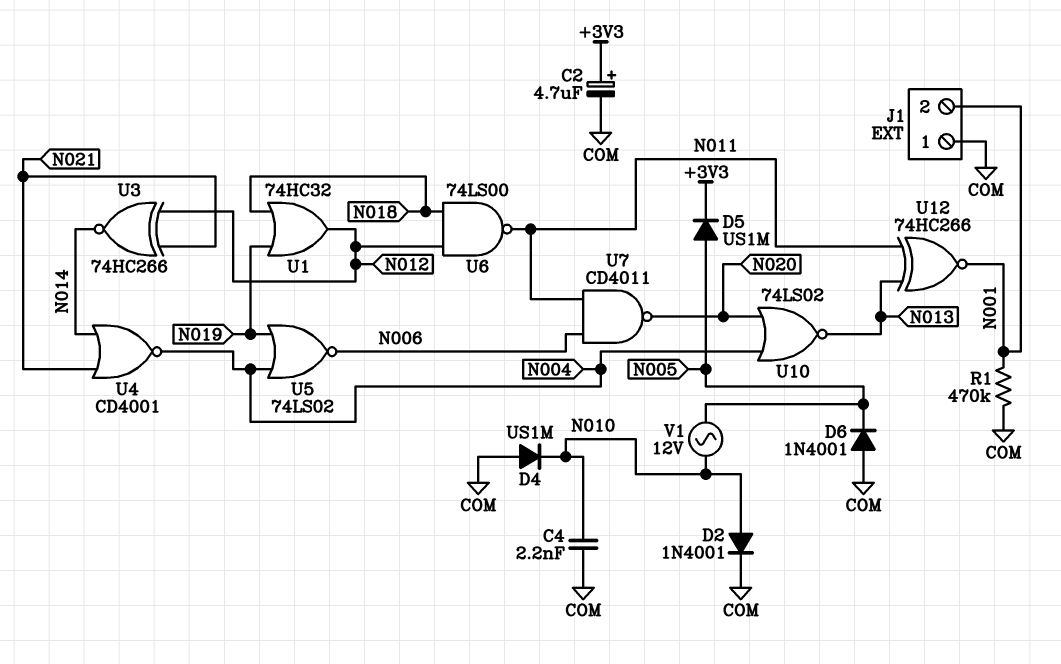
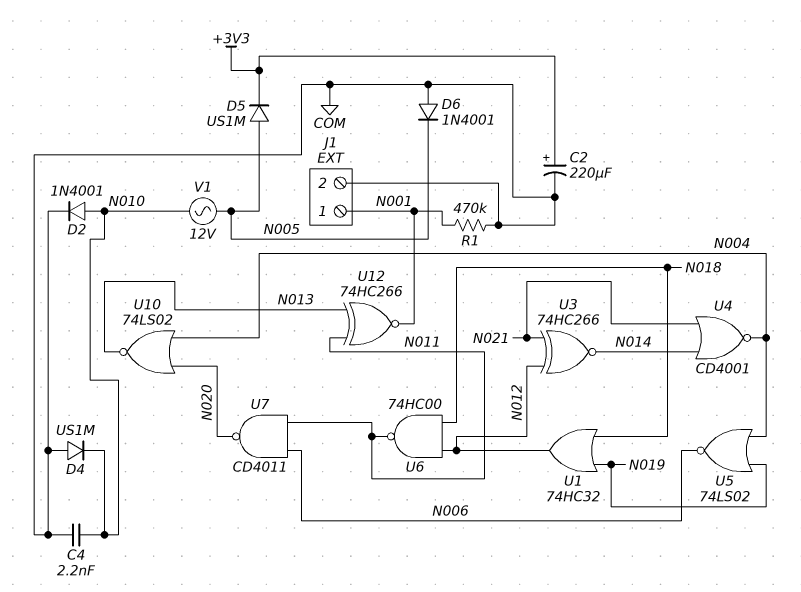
C2: 4.7uF (plus +3V3, minus COM) -> 220uF (plus +3V3, minus COM)
J1 pin 1: COM -> N001
J1 pin 2: N001 -> COM
U6: NAND 74LS00 (in N012, in N018, out N011) -> NAND 74HC00 (in N012, in N018, out N011)

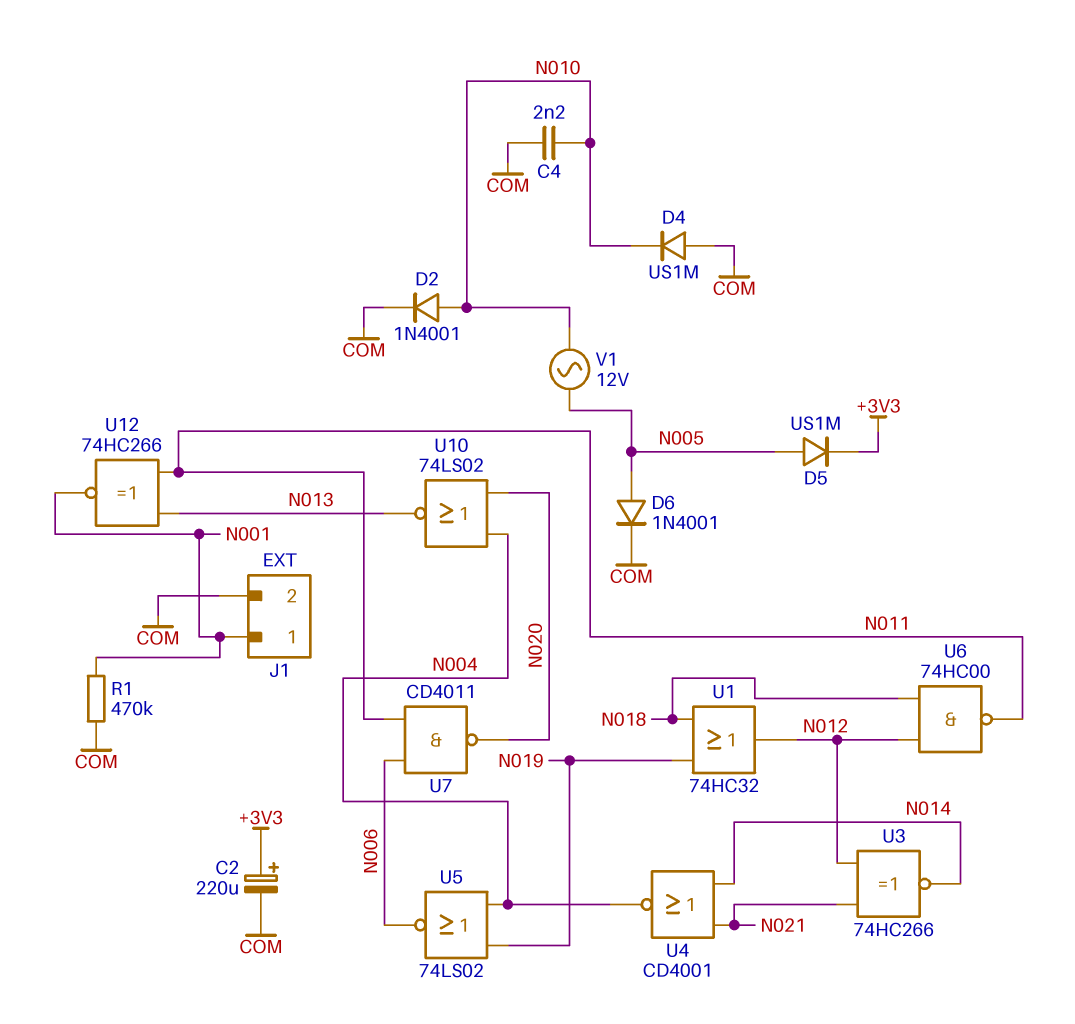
D6: diode 1N4001 (A COM, K N005) -> diode 1N4001 (A N005, K COM)

